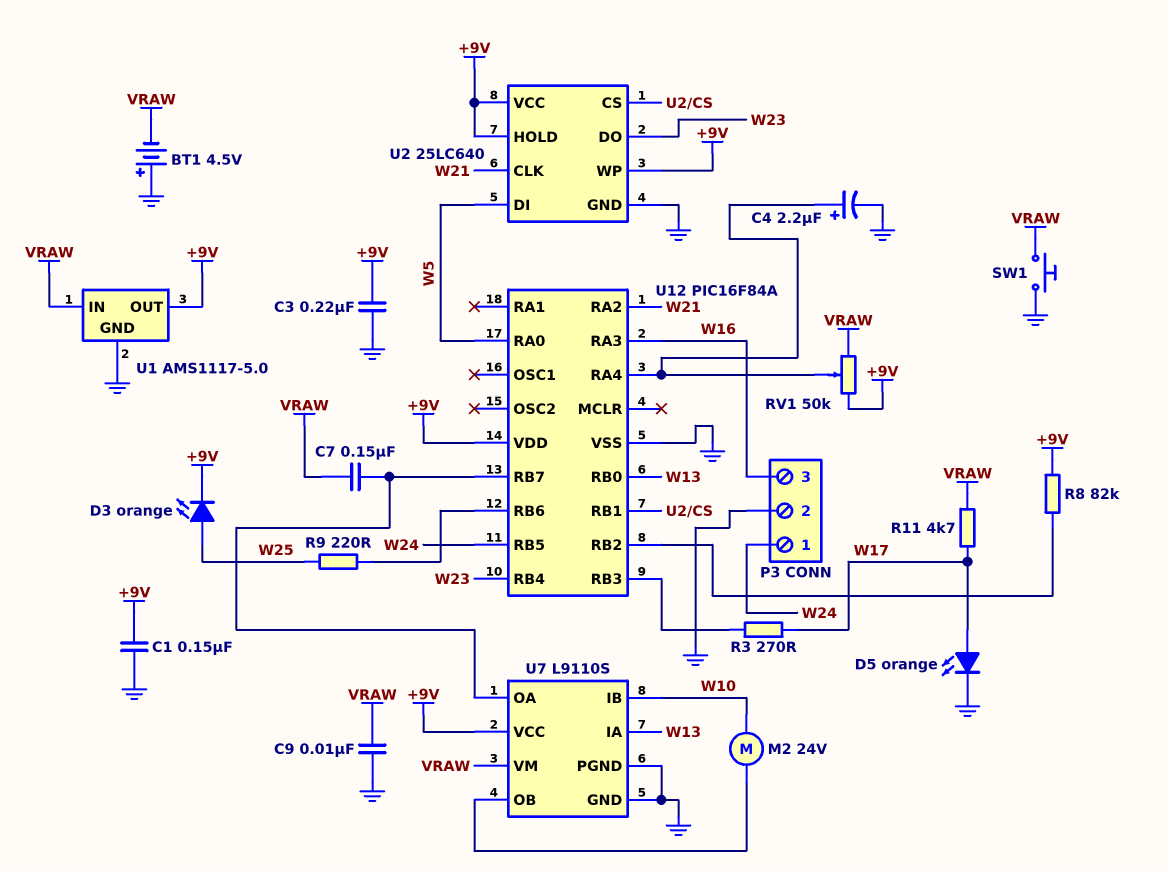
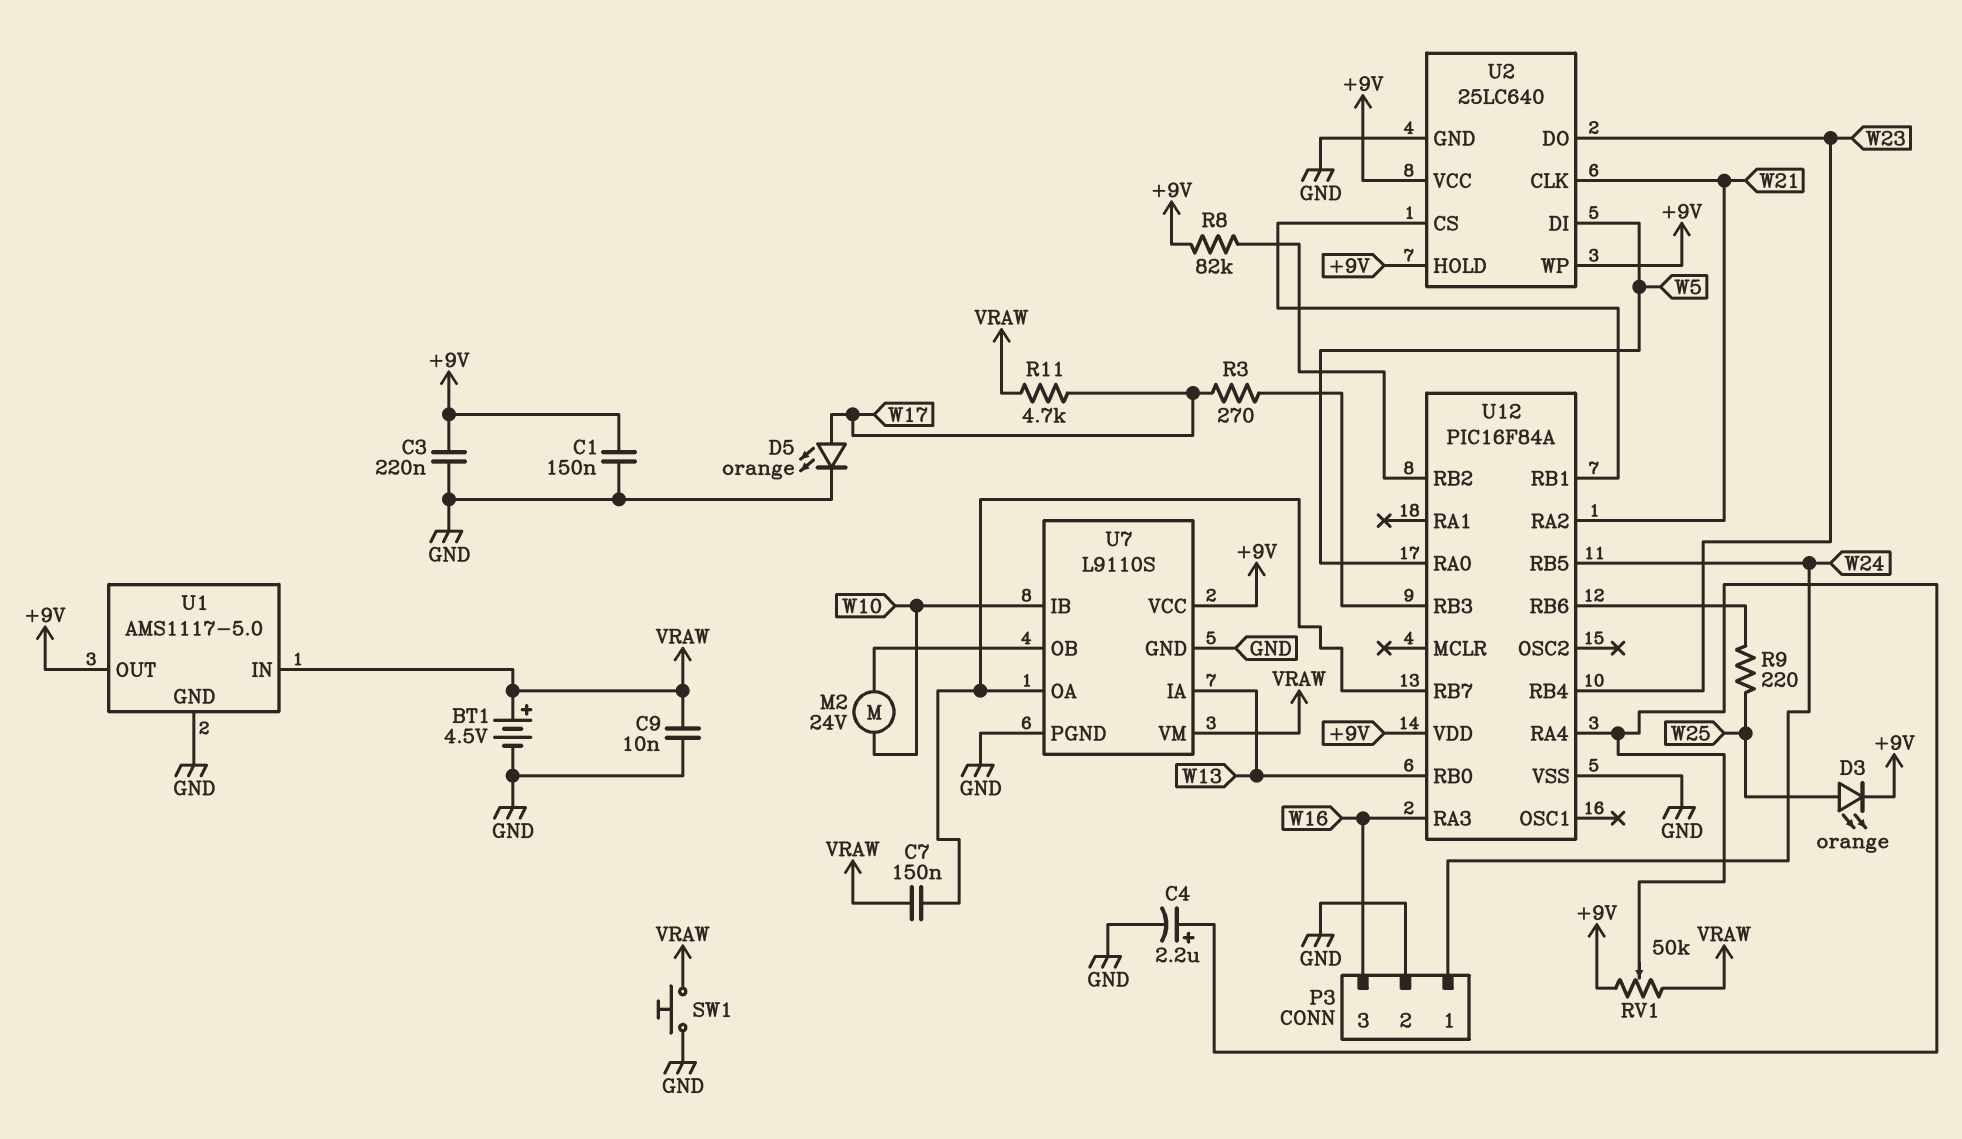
BT1: 4.5V (plus GND, minus VRAW) -> 4.5V (plus VRAW, minus GND)

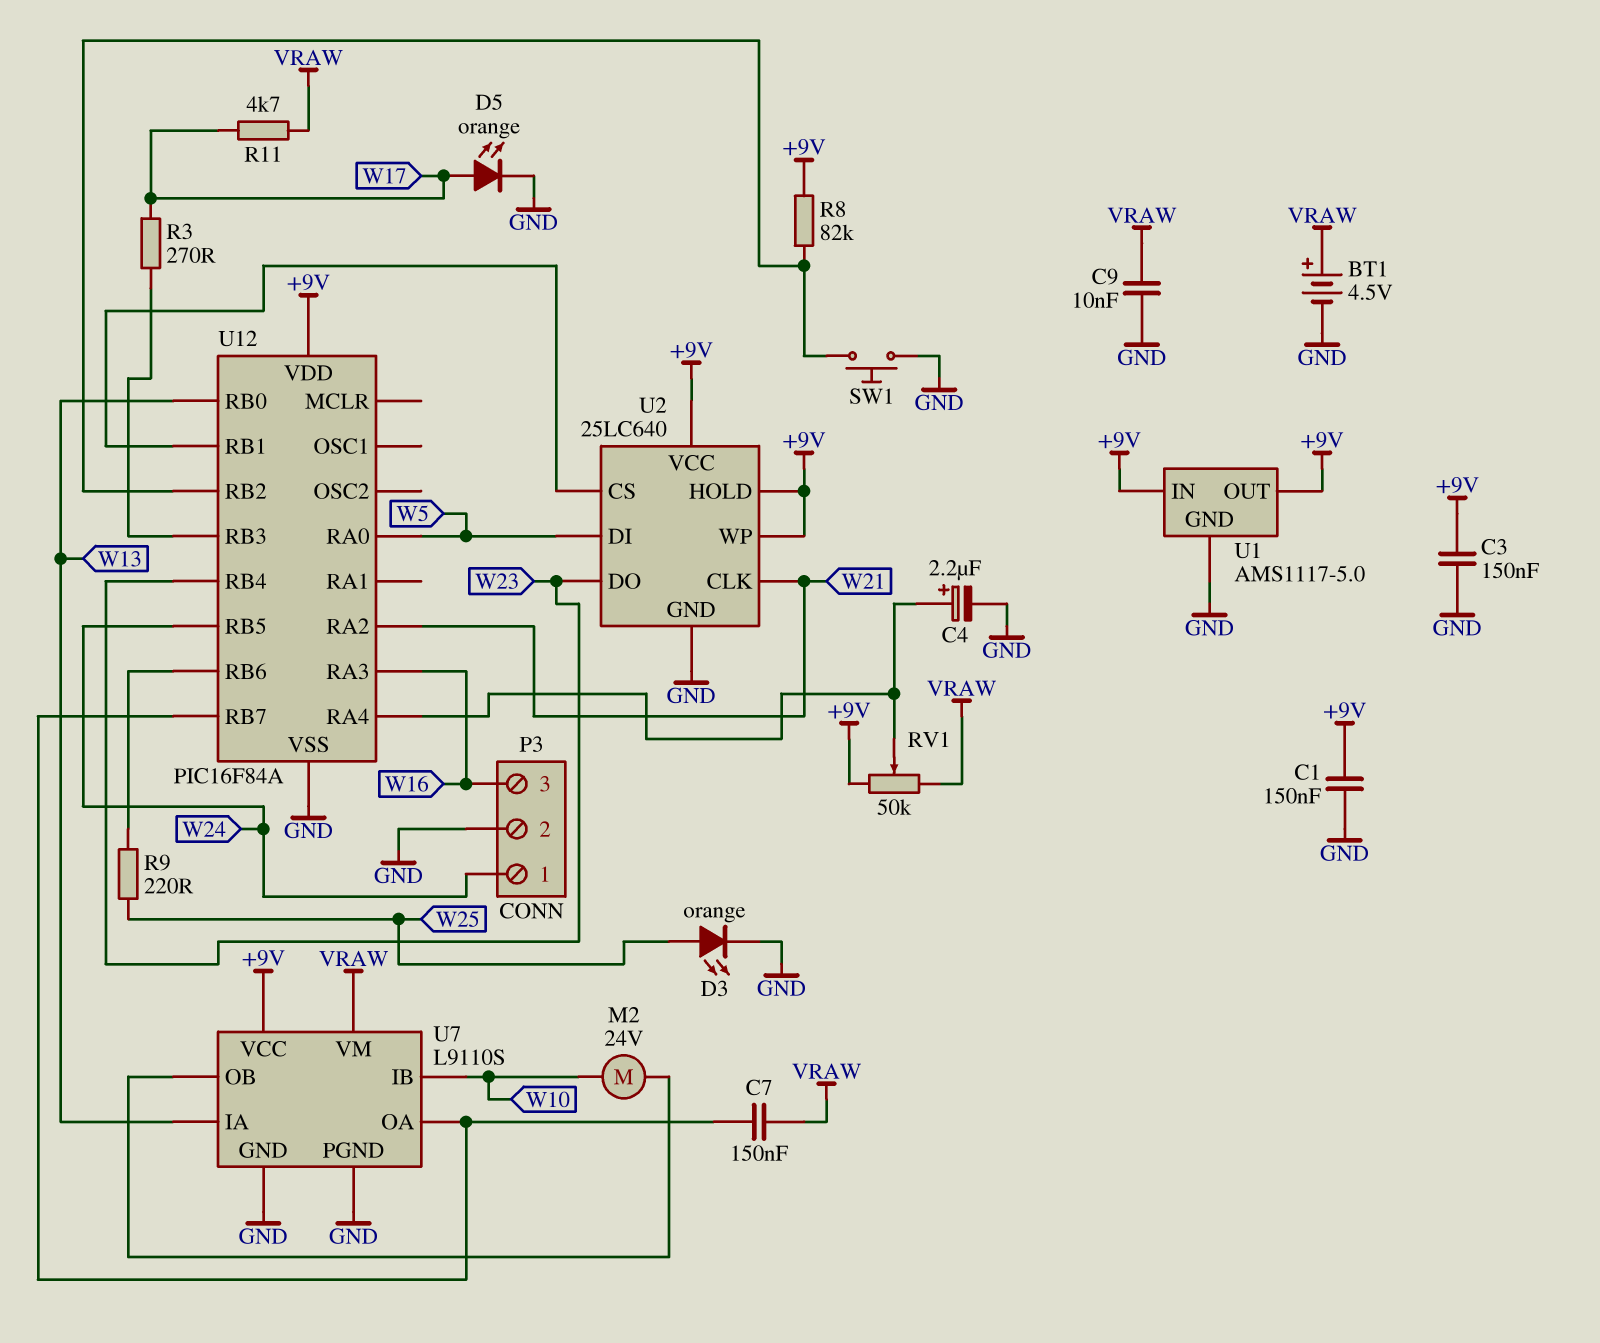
C3: 220nF (+9V, GND) -> 150nF (+9V, GND)
D3: LED orange (A W25, K +9V) -> LED orange (A W25, K GND)
SW1: button (GND, VRAW) -> button (GND, U12/RB2)
U1 pin IN: VRAW -> +9V

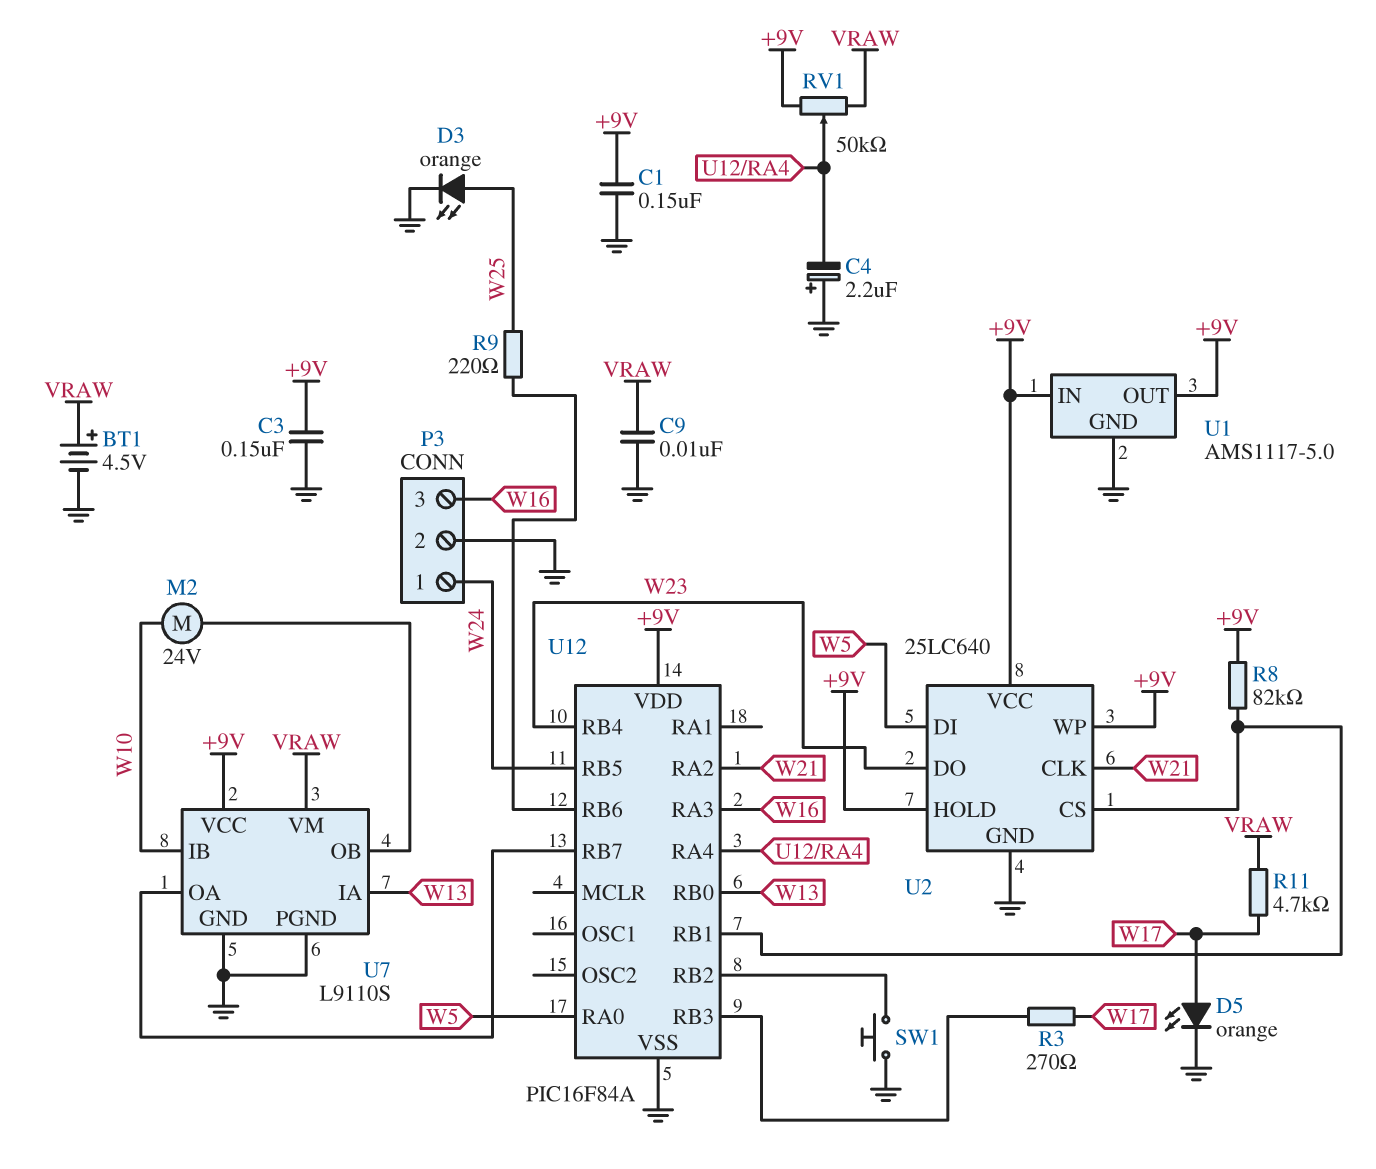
C4: 2.2uF (plus U12/RA4, minus GND) -> 2.2uF (plus GND, minus U12/RA4)
C7: 150nF (U7/OA, VRAW) -> none
R8: 82k (+9V, U12/RB2) -> 82k (+9V, U2/CS)

